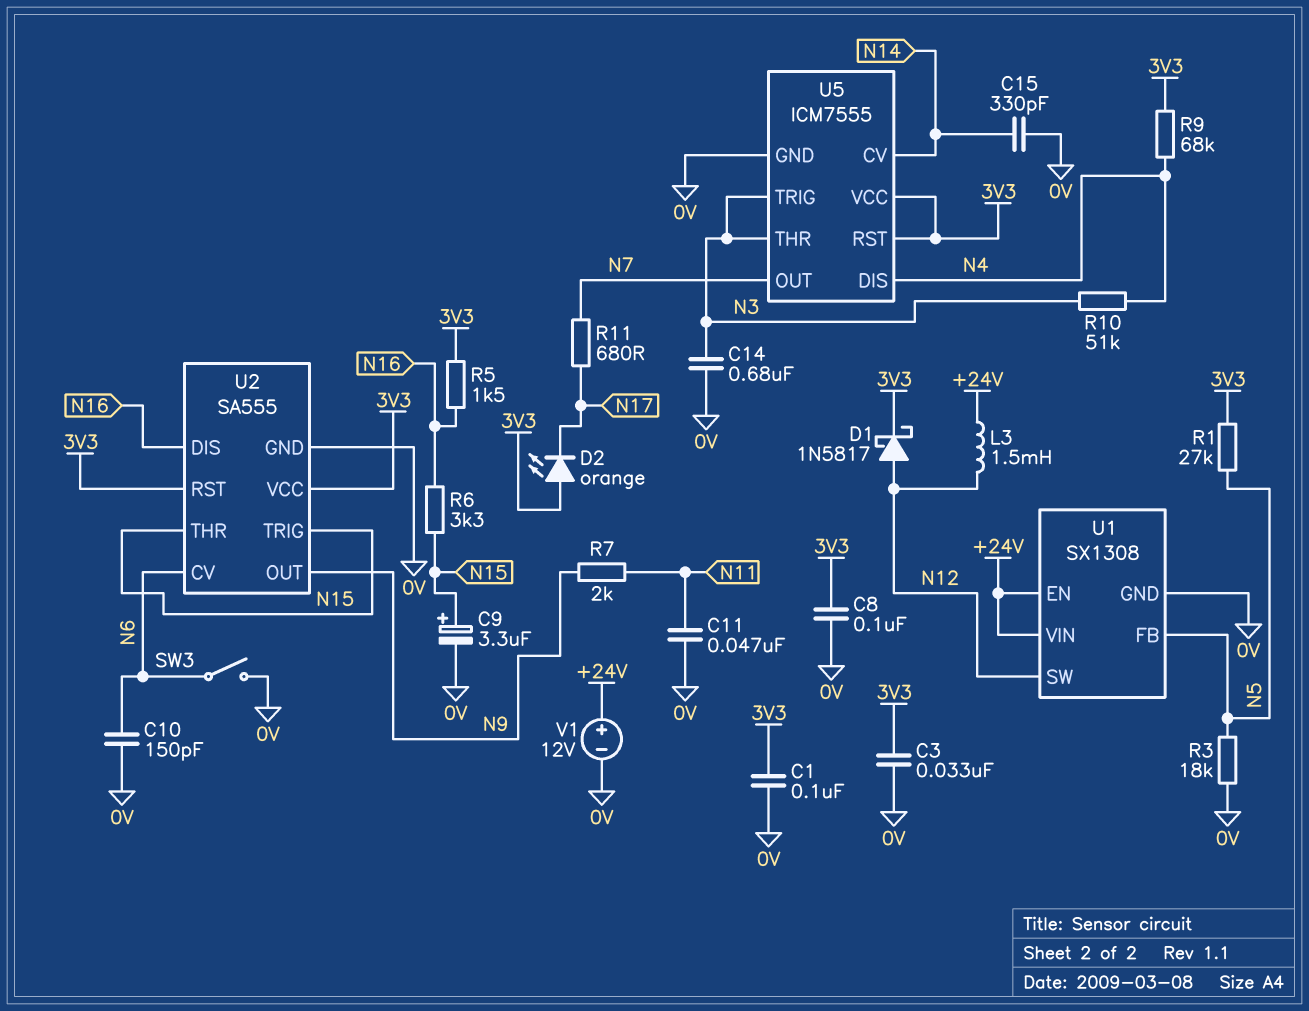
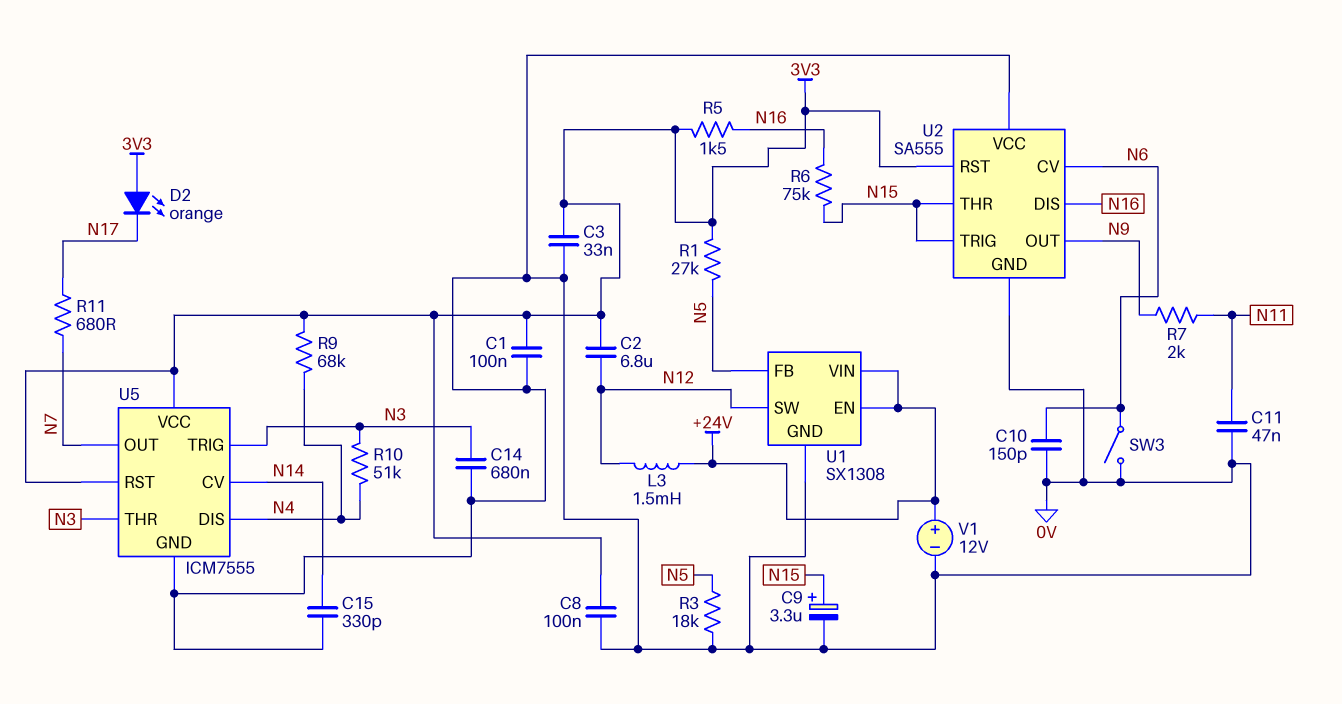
C2: none -> 6.8uF (3V3, N12)
D1: schottky 1N5817 (A N12, K 3V3) -> none
R6: 3.3k (N15, N16) -> 75k (N15, N16)
U2 pin VCC: 3V3 -> 0V

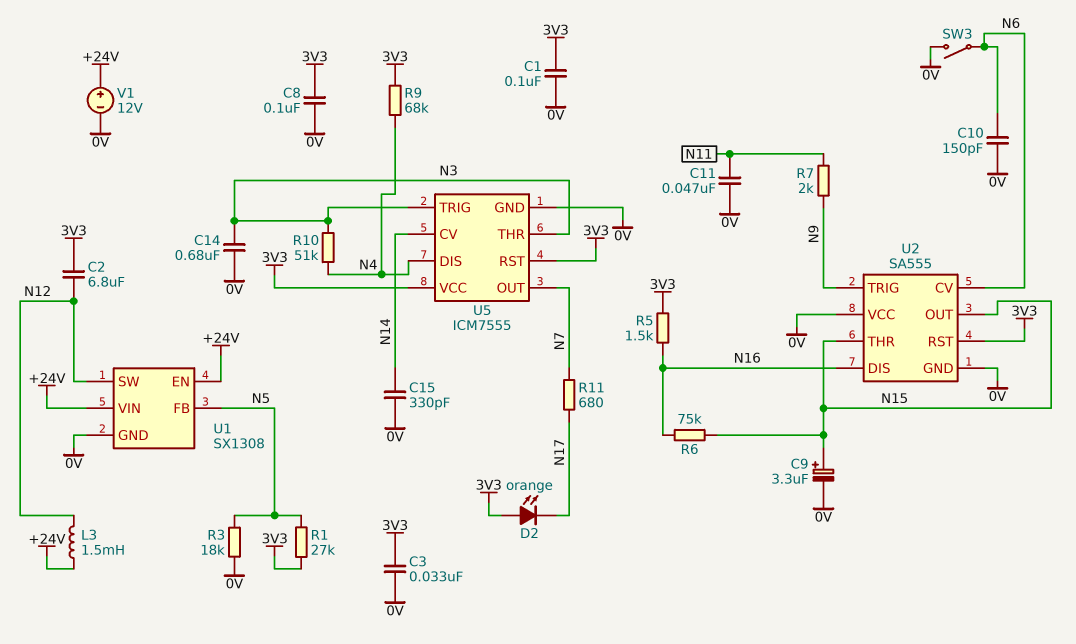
U2 pin OUT: N9 -> N15
U2 pin TRIG: N15 -> N9

